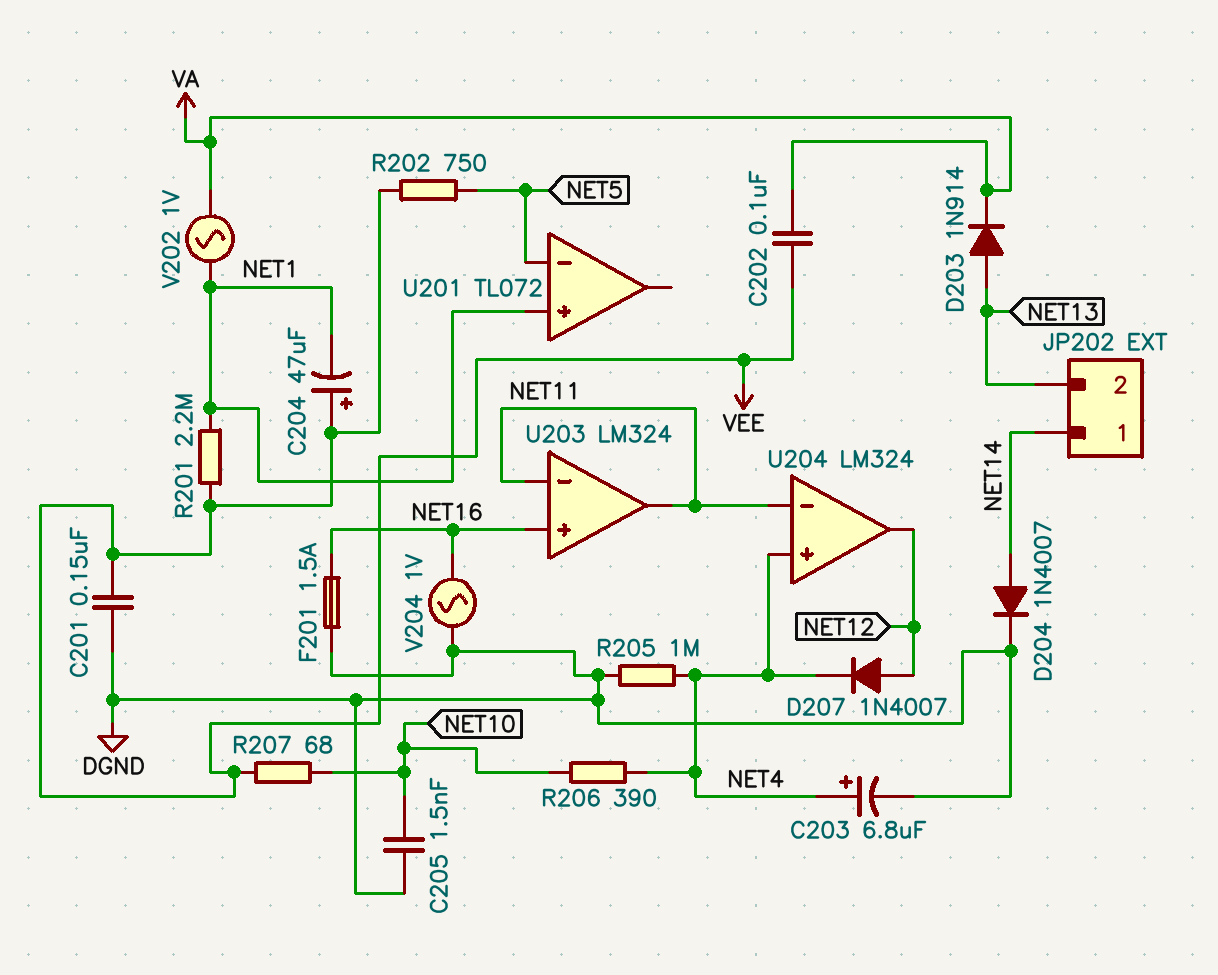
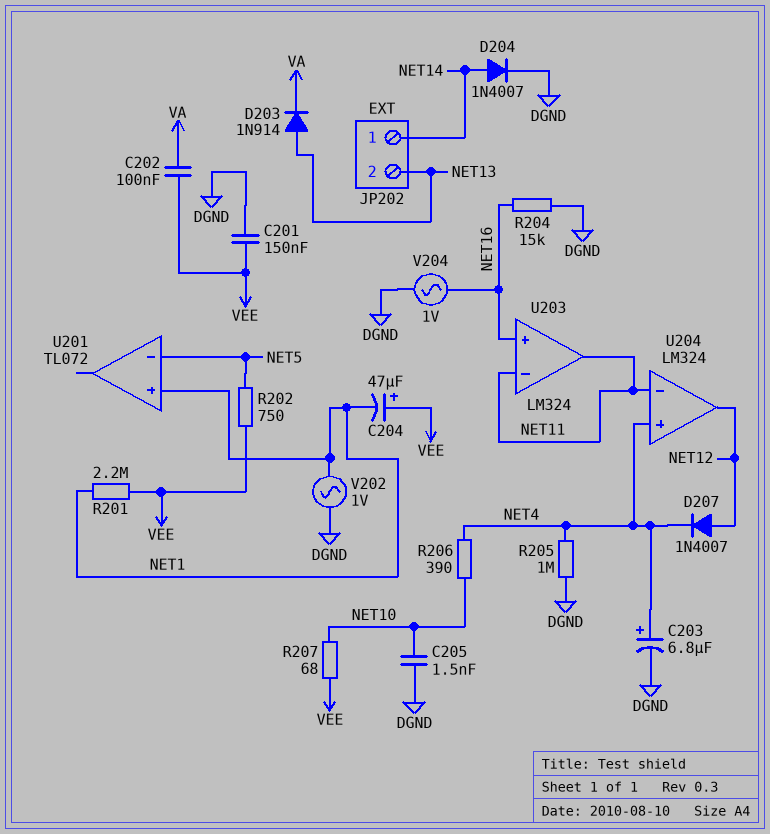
F201: 1.5A (DGND, NET16) -> none
R204: none -> 15k (DGND, NET16)
V202: AC 1V (NET1, VA) -> AC 1V (DGND, NET1)

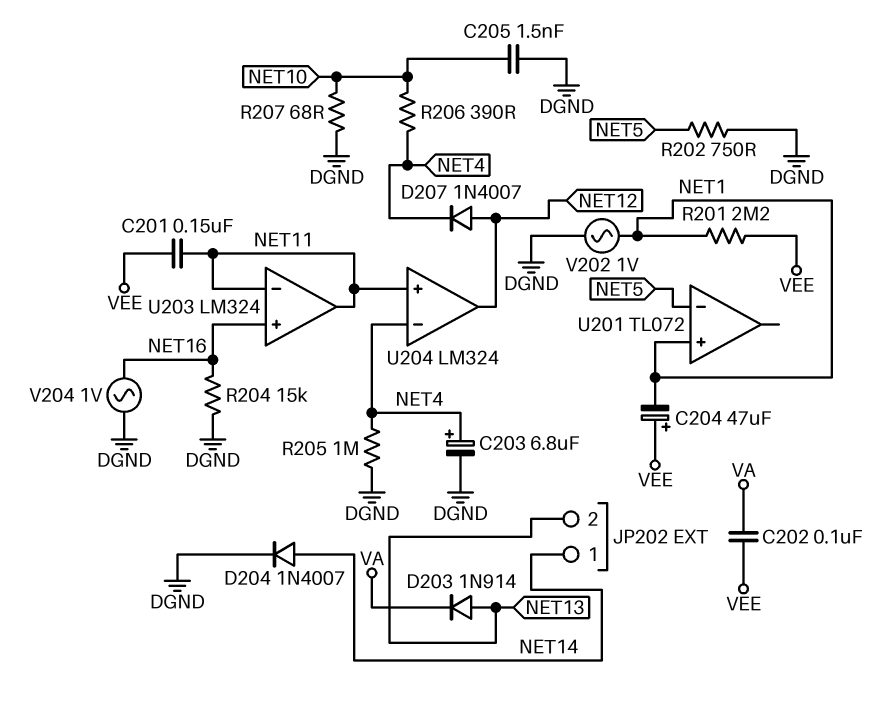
C201: 150nF (DGND, VEE) -> 150nF (NET11, VEE)
R202: 750 (NET5, VEE) -> 750 (DGND, NET5)
R207: 68 (NET10, VEE) -> 68 (DGND, NET10)
U204 pin in+: NET4 -> NET11
U204 pin in-: NET11 -> NET4

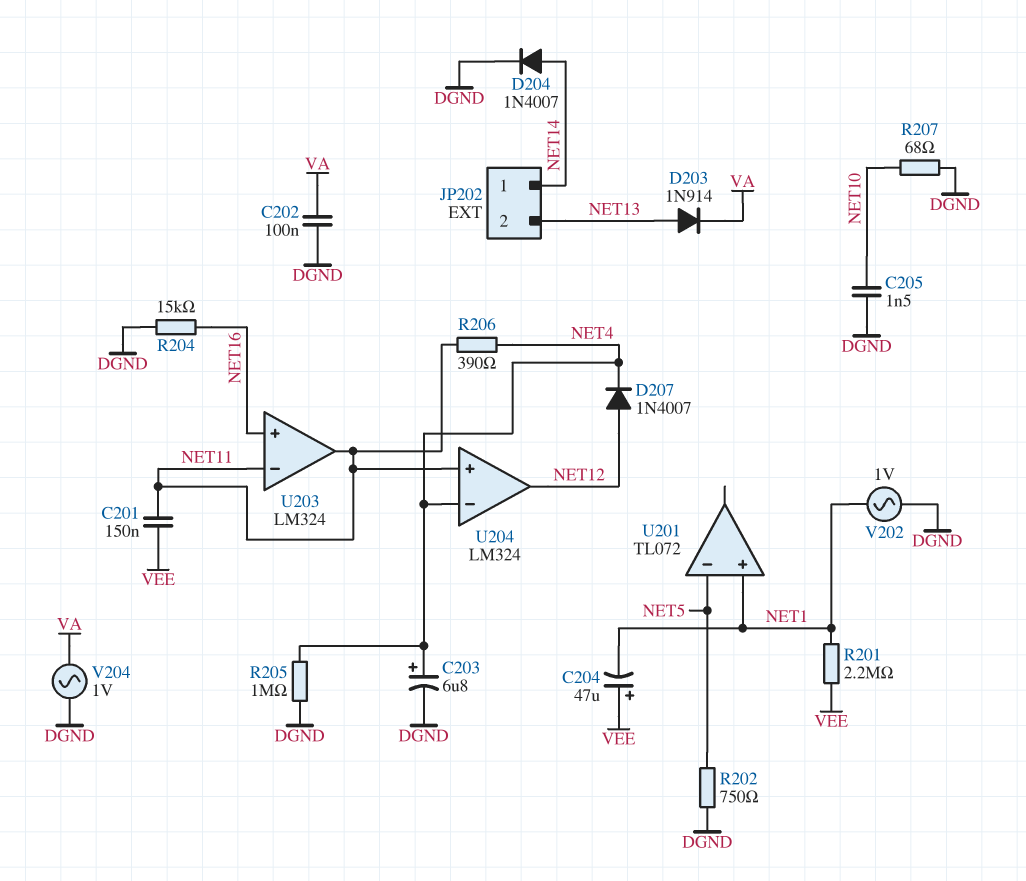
C202: 100nF (VA, VEE) -> 100nF (DGND, VA)
R206: 390 (NET4, NET10) -> 390 (NET4, NET11)
V204: AC 1V (DGND, NET16) -> AC 1V (DGND, VA)

